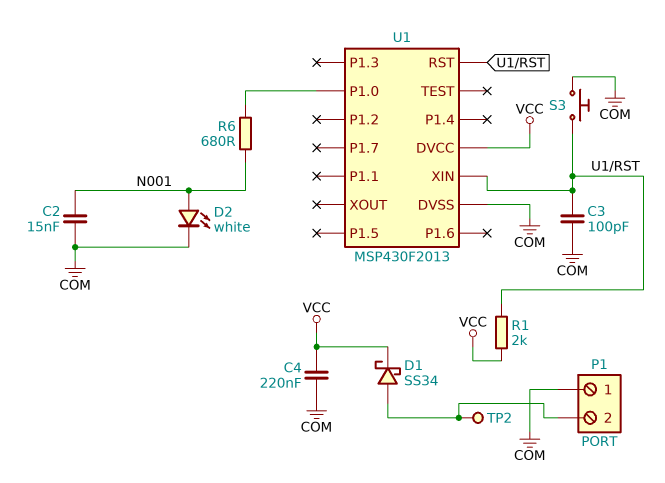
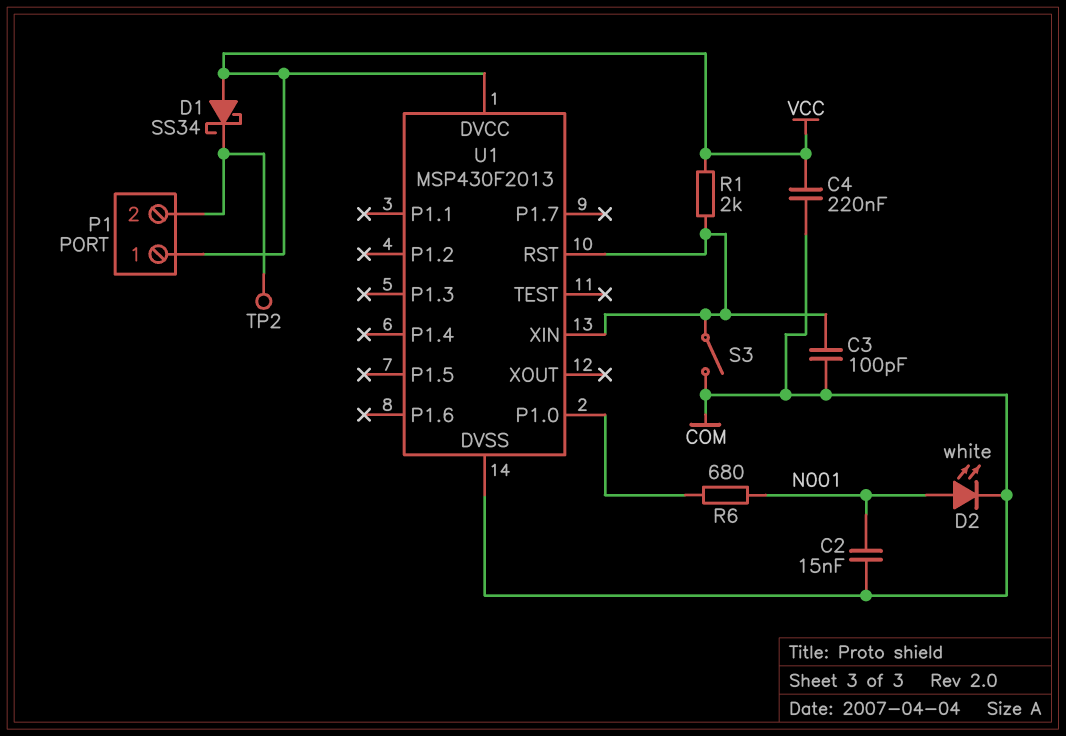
D1: schottky SS34 (A P1/2, K VCC) -> schottky SS34 (A VCC, K P1/2)
P1 pin 1: COM -> VCC
S3: button (COM, U1/RST) -> switch (COM, U1/RST)

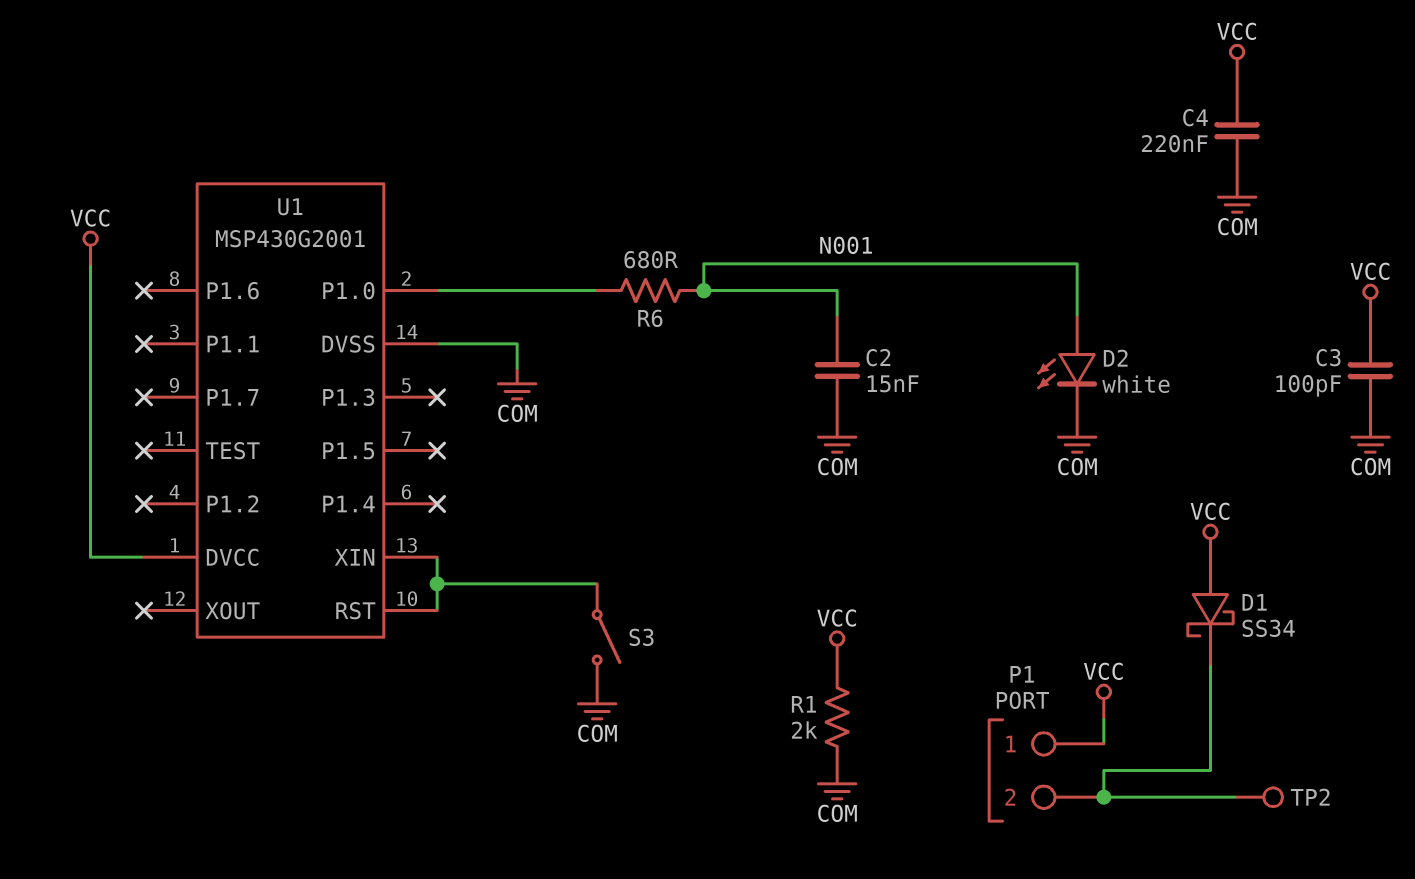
C3: 100pF (COM, U1/RST) -> 100pF (COM, VCC)
R1: 2k (U1/RST, VCC) -> 2k (COM, VCC)
U1: MSP430F2013 -> MSP430G2001

